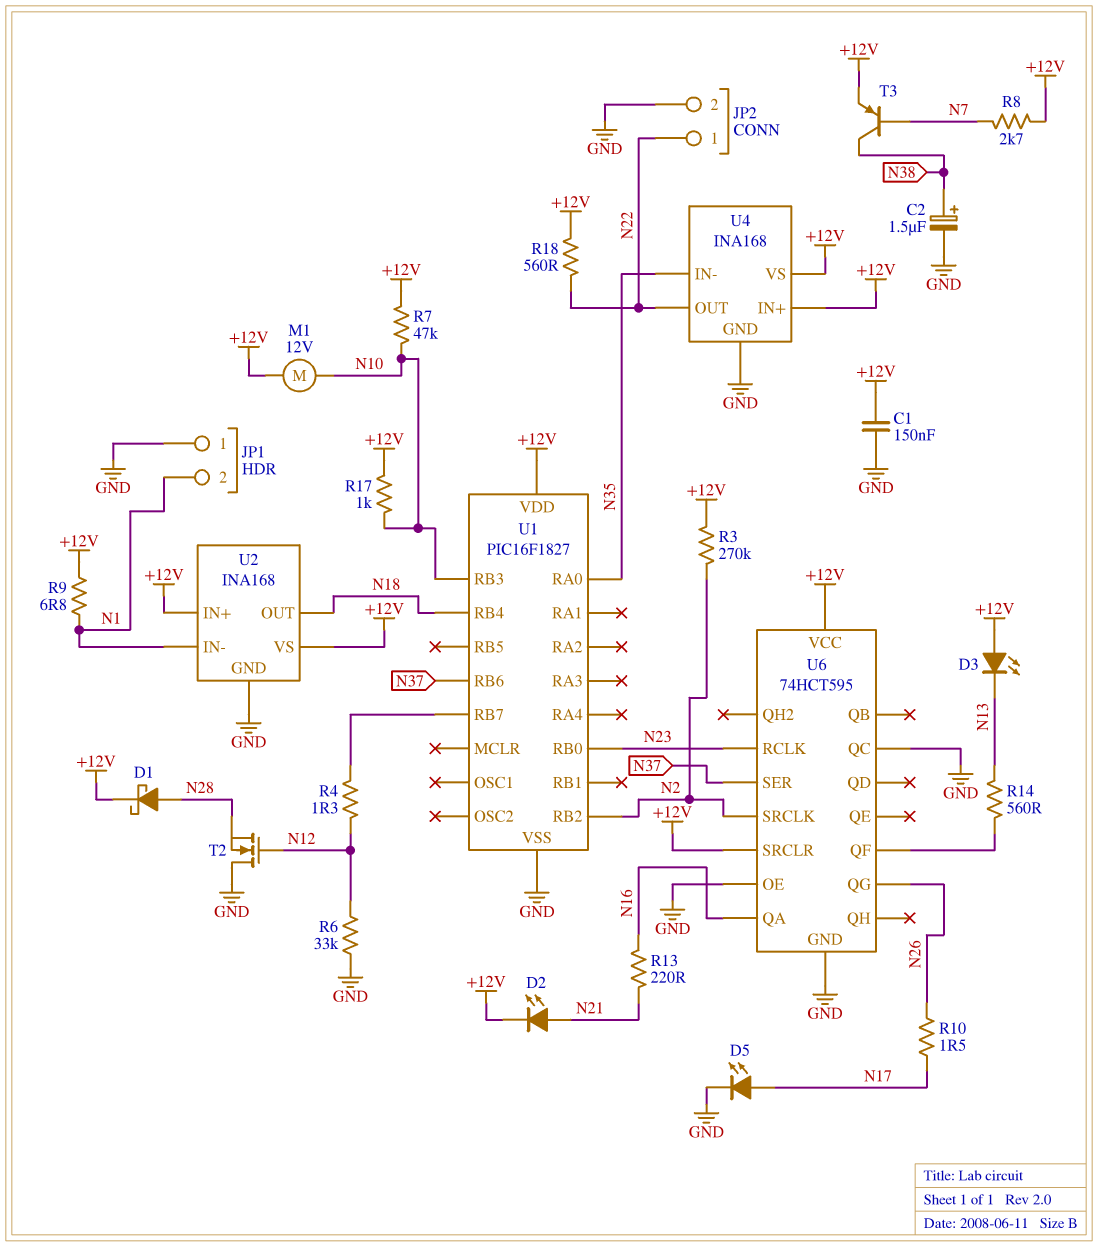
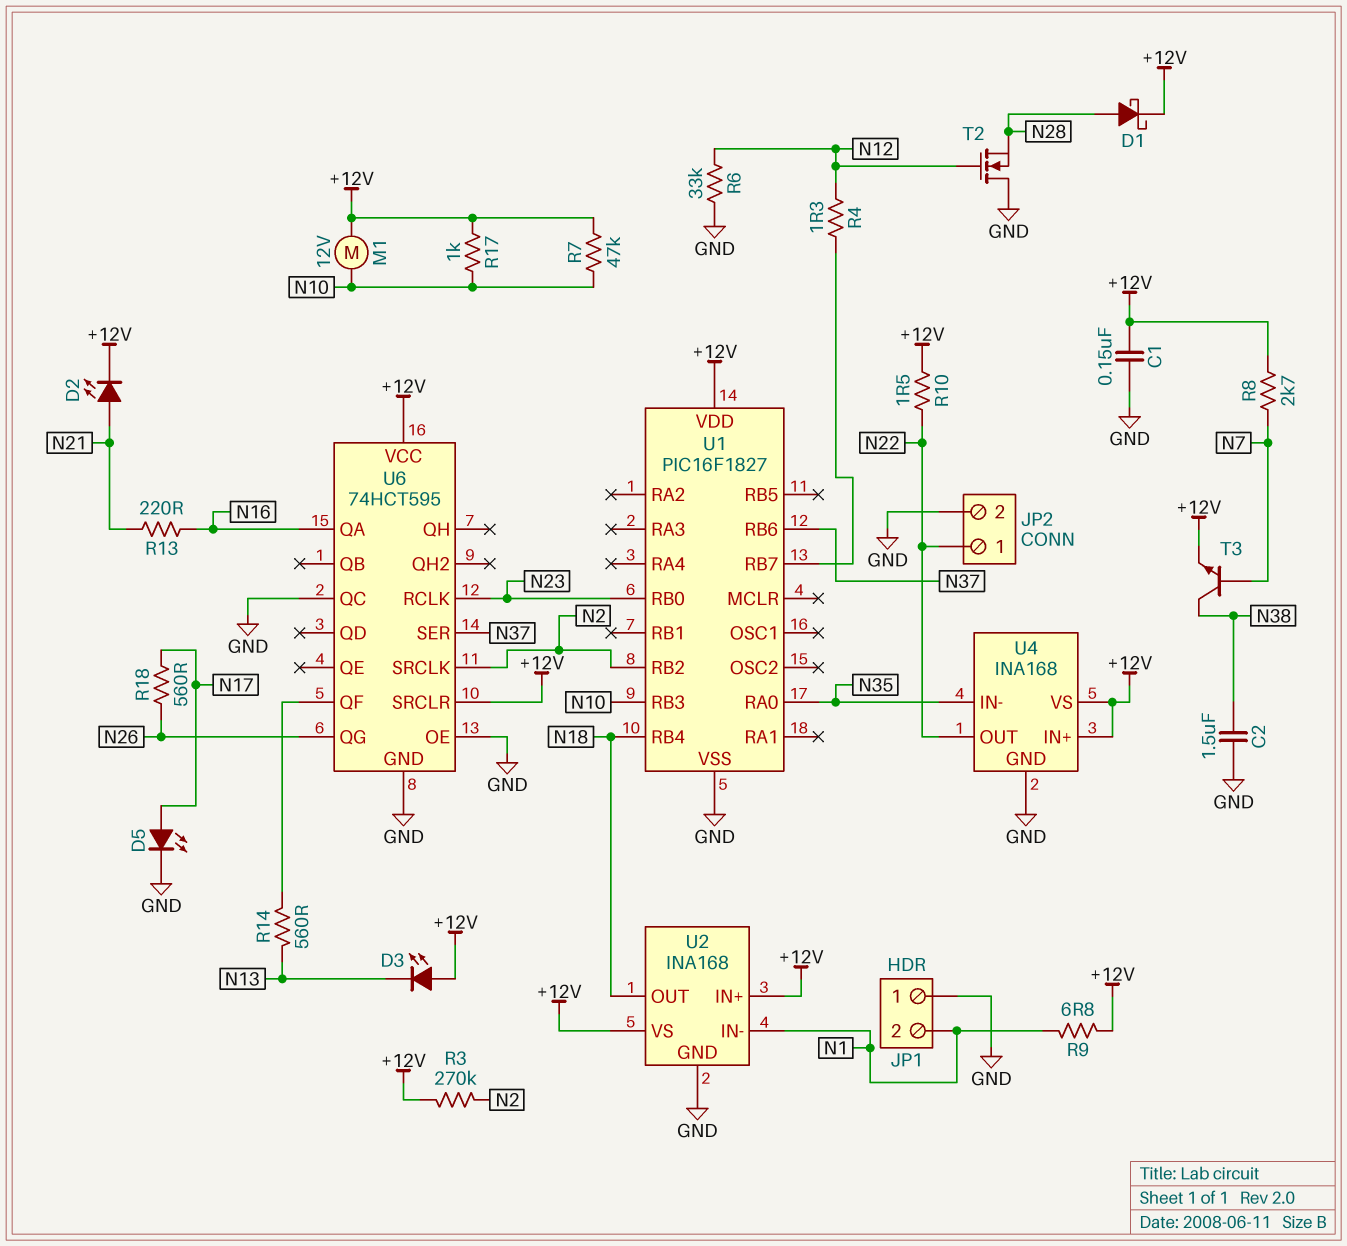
C2: 1.5uF (plus N38, minus GND) -> 1.5uF (GND, N38)
R10: 1.5 (N17, N26) -> 1.5 (+12V, N22)
R18: 560 (+12V, N22) -> 560 (N17, N26)
T3: PNP (B N7, C N38, E +12V) -> NPN (B N7, C N38, E +12V)

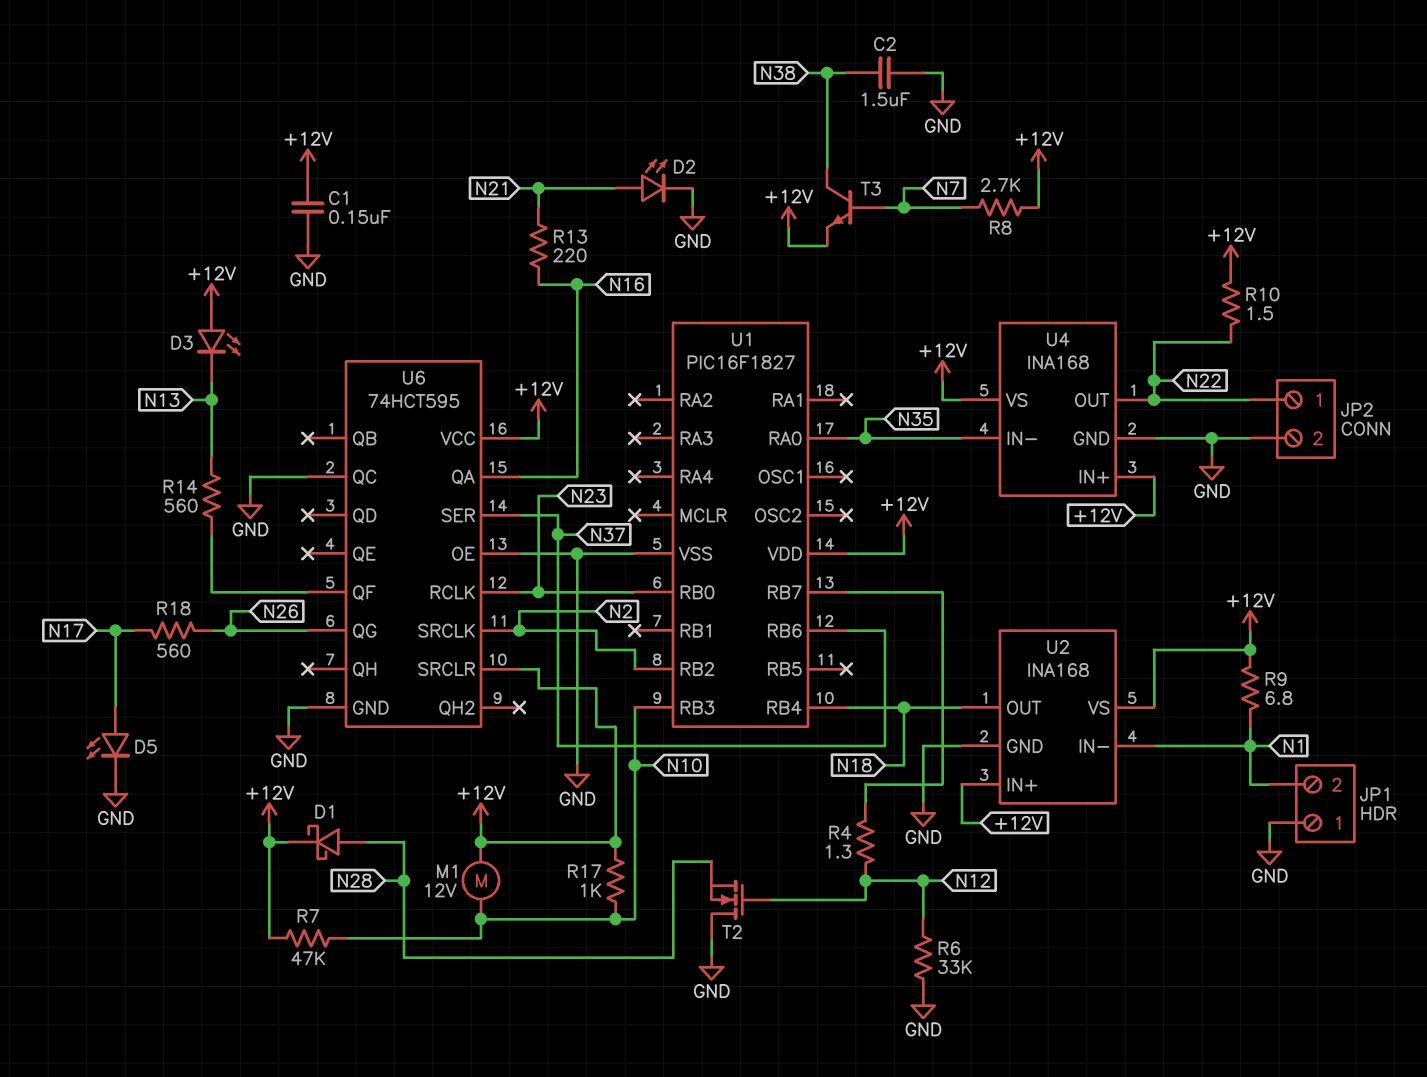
D2: LED (A N21, K +12V) -> LED (A N21, K GND)
R3: 270k (+12V, N2) -> none

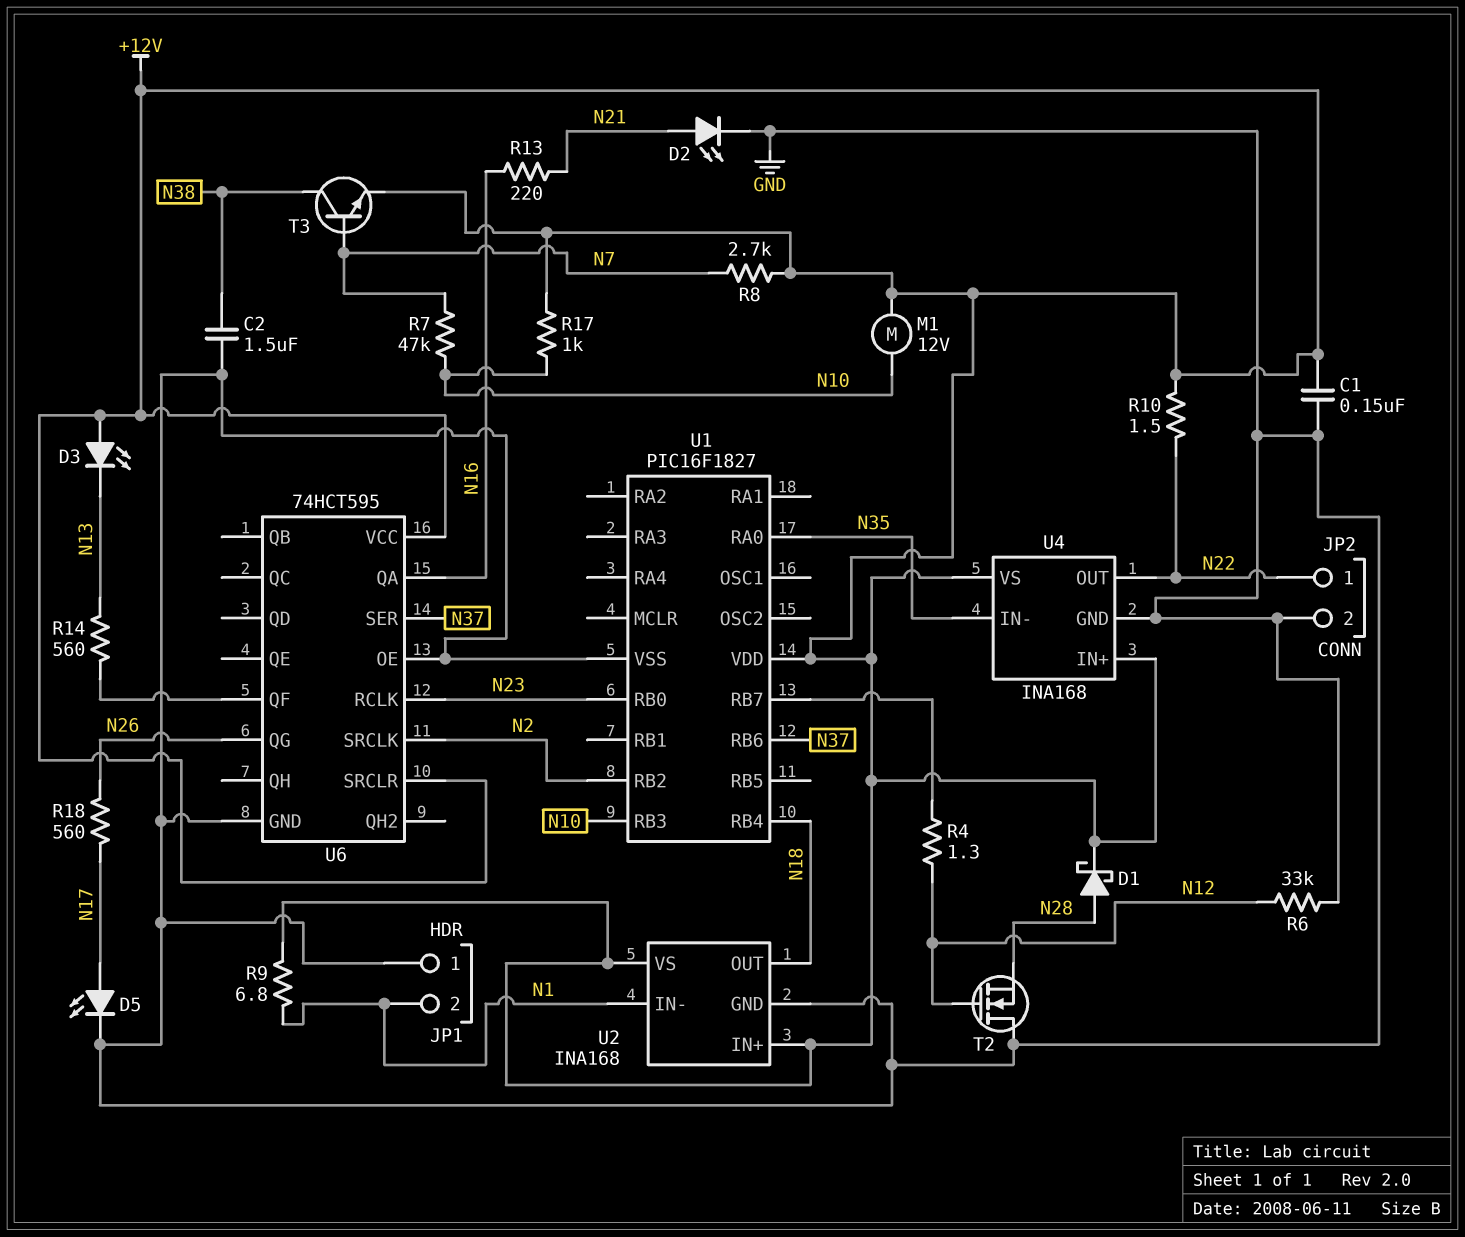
R7: 47k (+12V, N10) -> 47k (N7, N10)
U6 pin QC: GND -> none

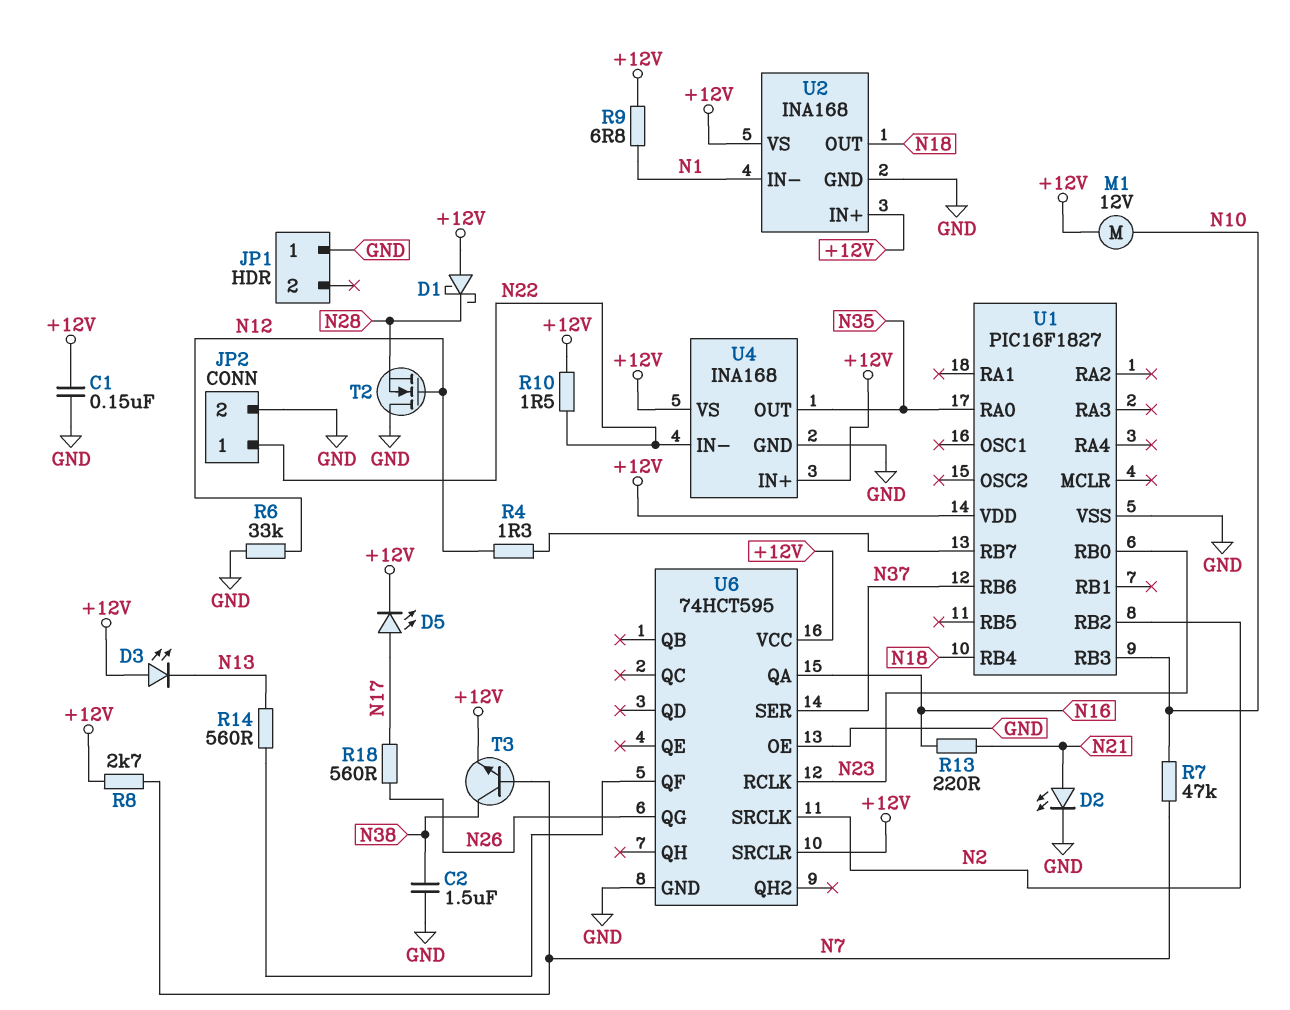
D1: schottky (A N28, K +12V) -> schottky (A +12V, K N28)
D5: LED (A N17, K GND) -> LED (A N17, K +12V)
JP1 pin 2: N1 -> none
R17: 1k (+12V, N10) -> none
U4 pin IN-: N35 -> N22
U4 pin OUT: N22 -> N35

